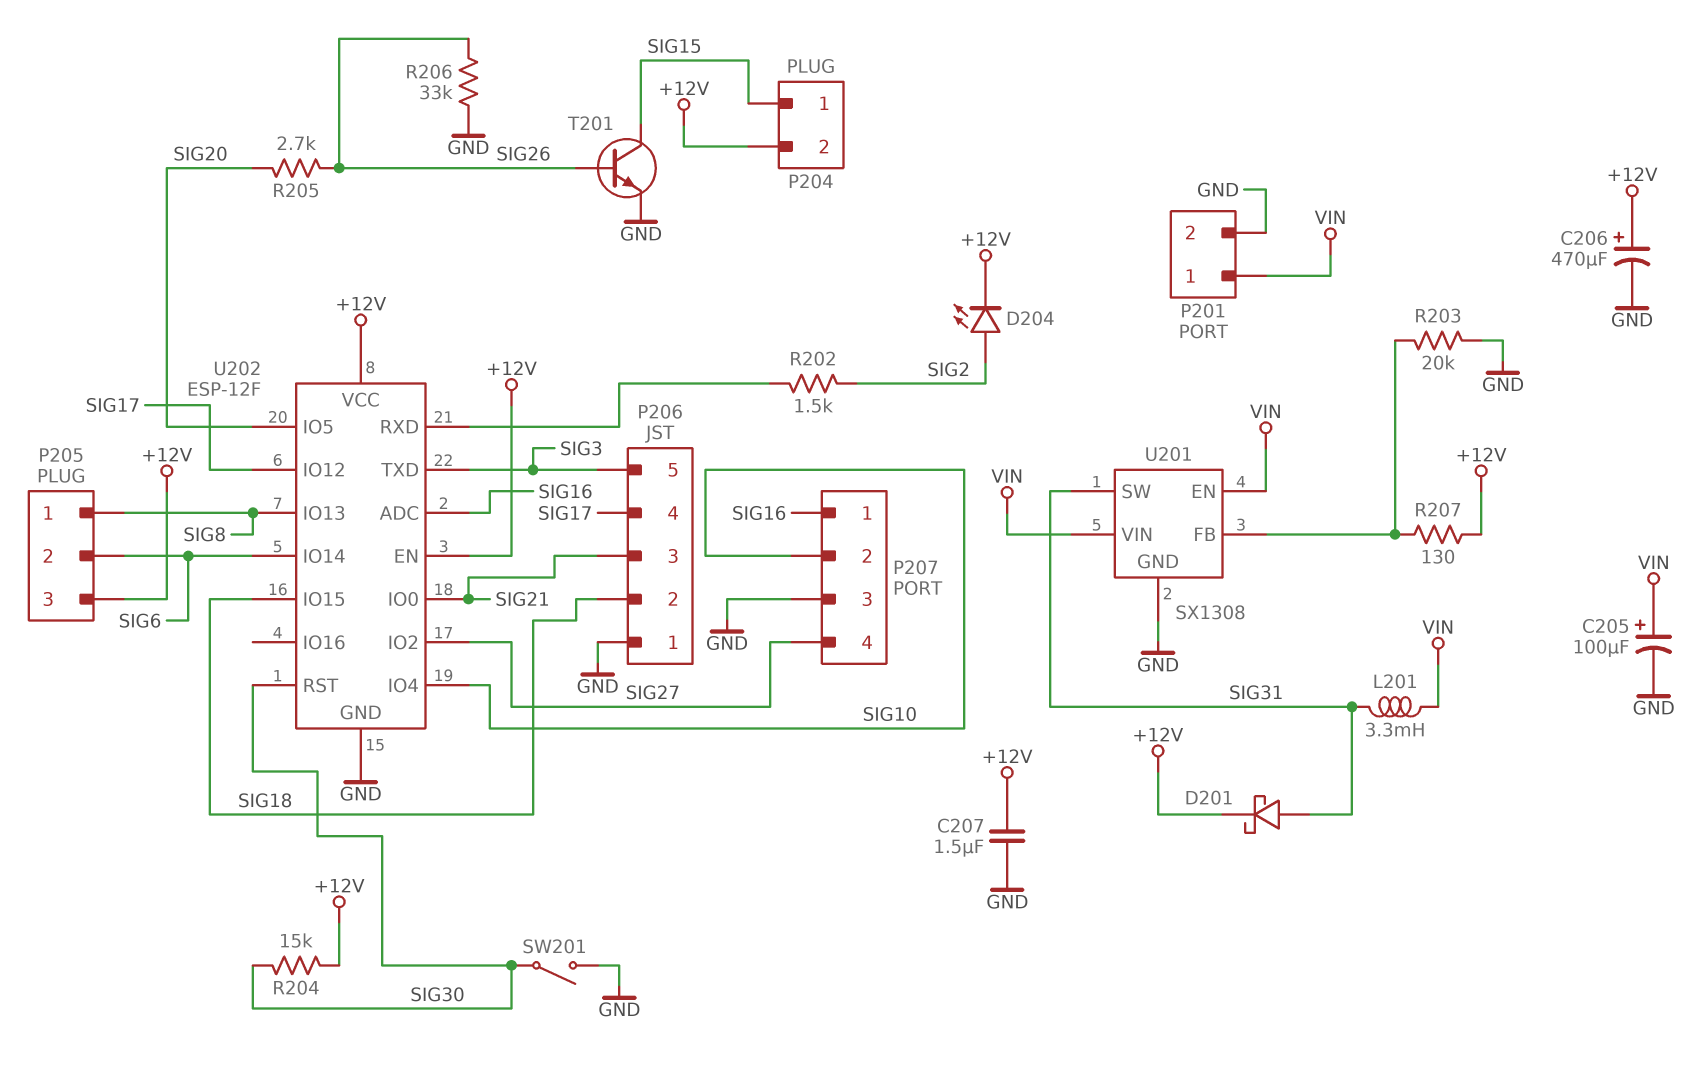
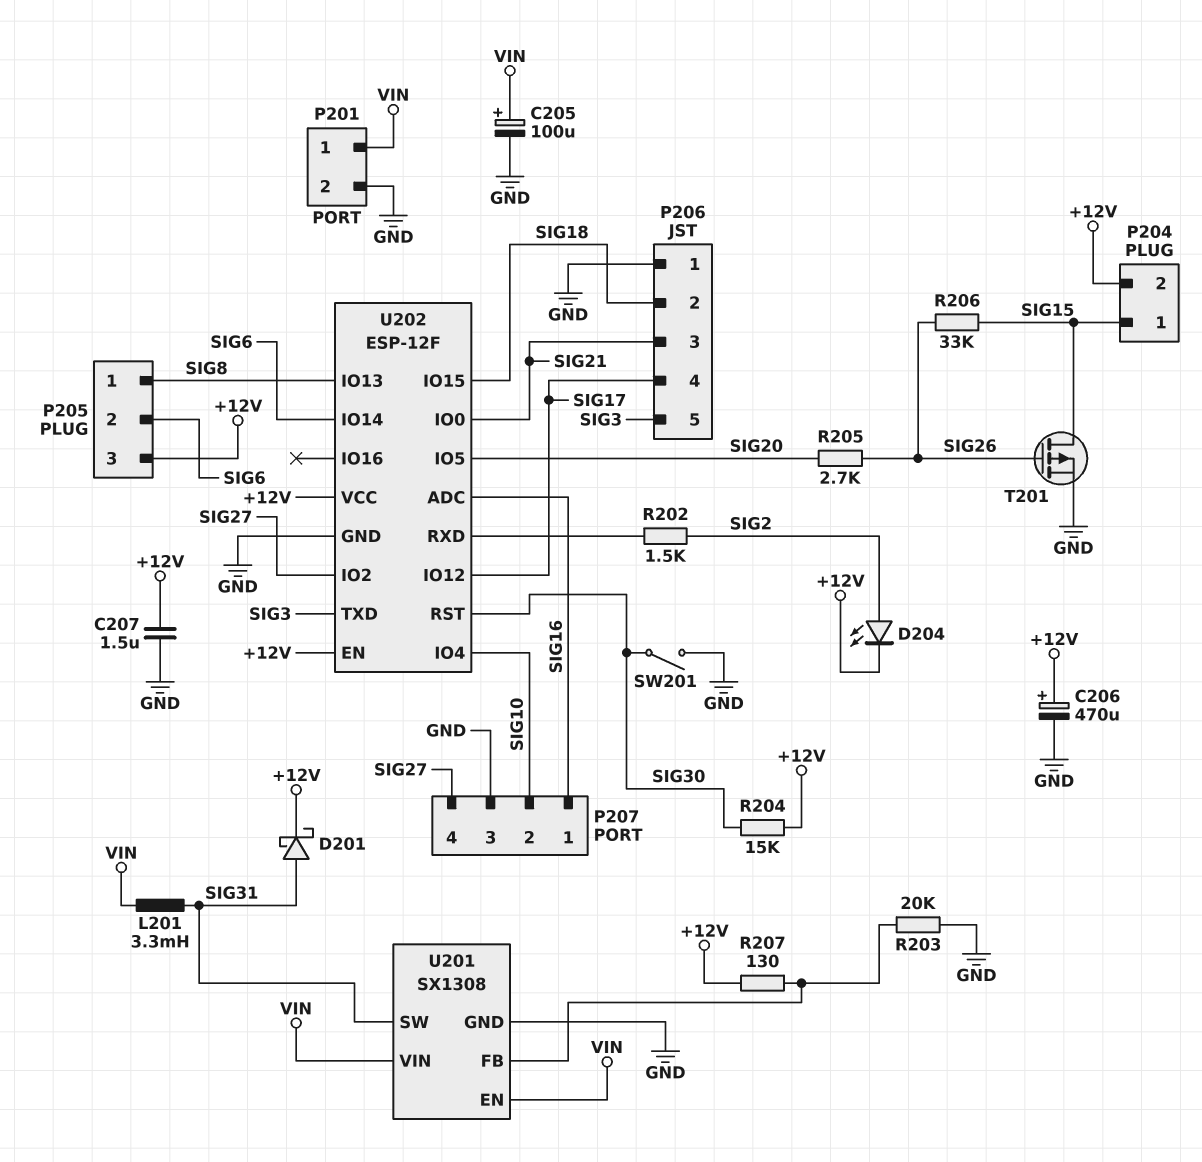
R206: 33k (GND, SIG26) -> 33k (SIG15, SIG26)
T201: NPN (B SIG26, C SIG15, E GND) -> PMOS (G SIG26, D SIG15, S GND)

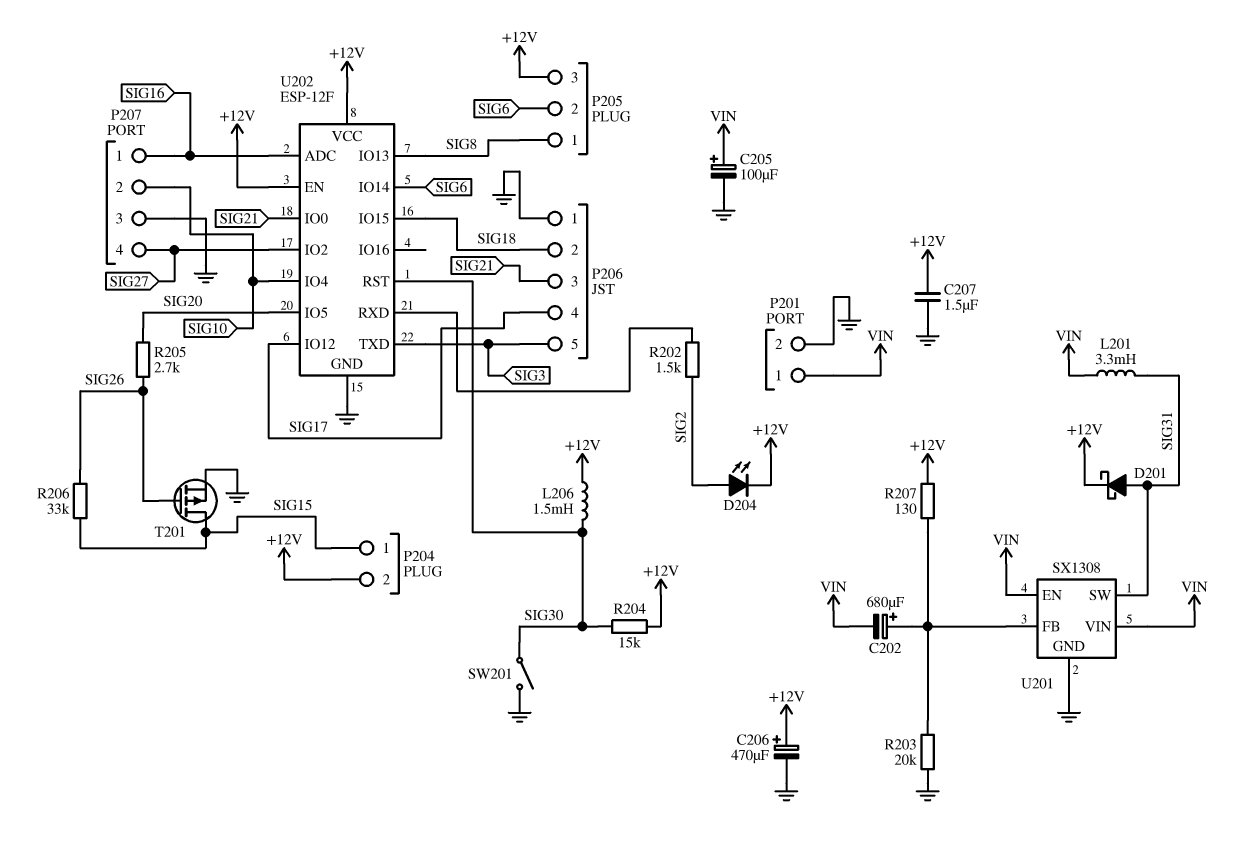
C202: none -> 680uF (plus U201/FB, minus VIN)
L206: none -> 1.5mH (+12V, SIG30)

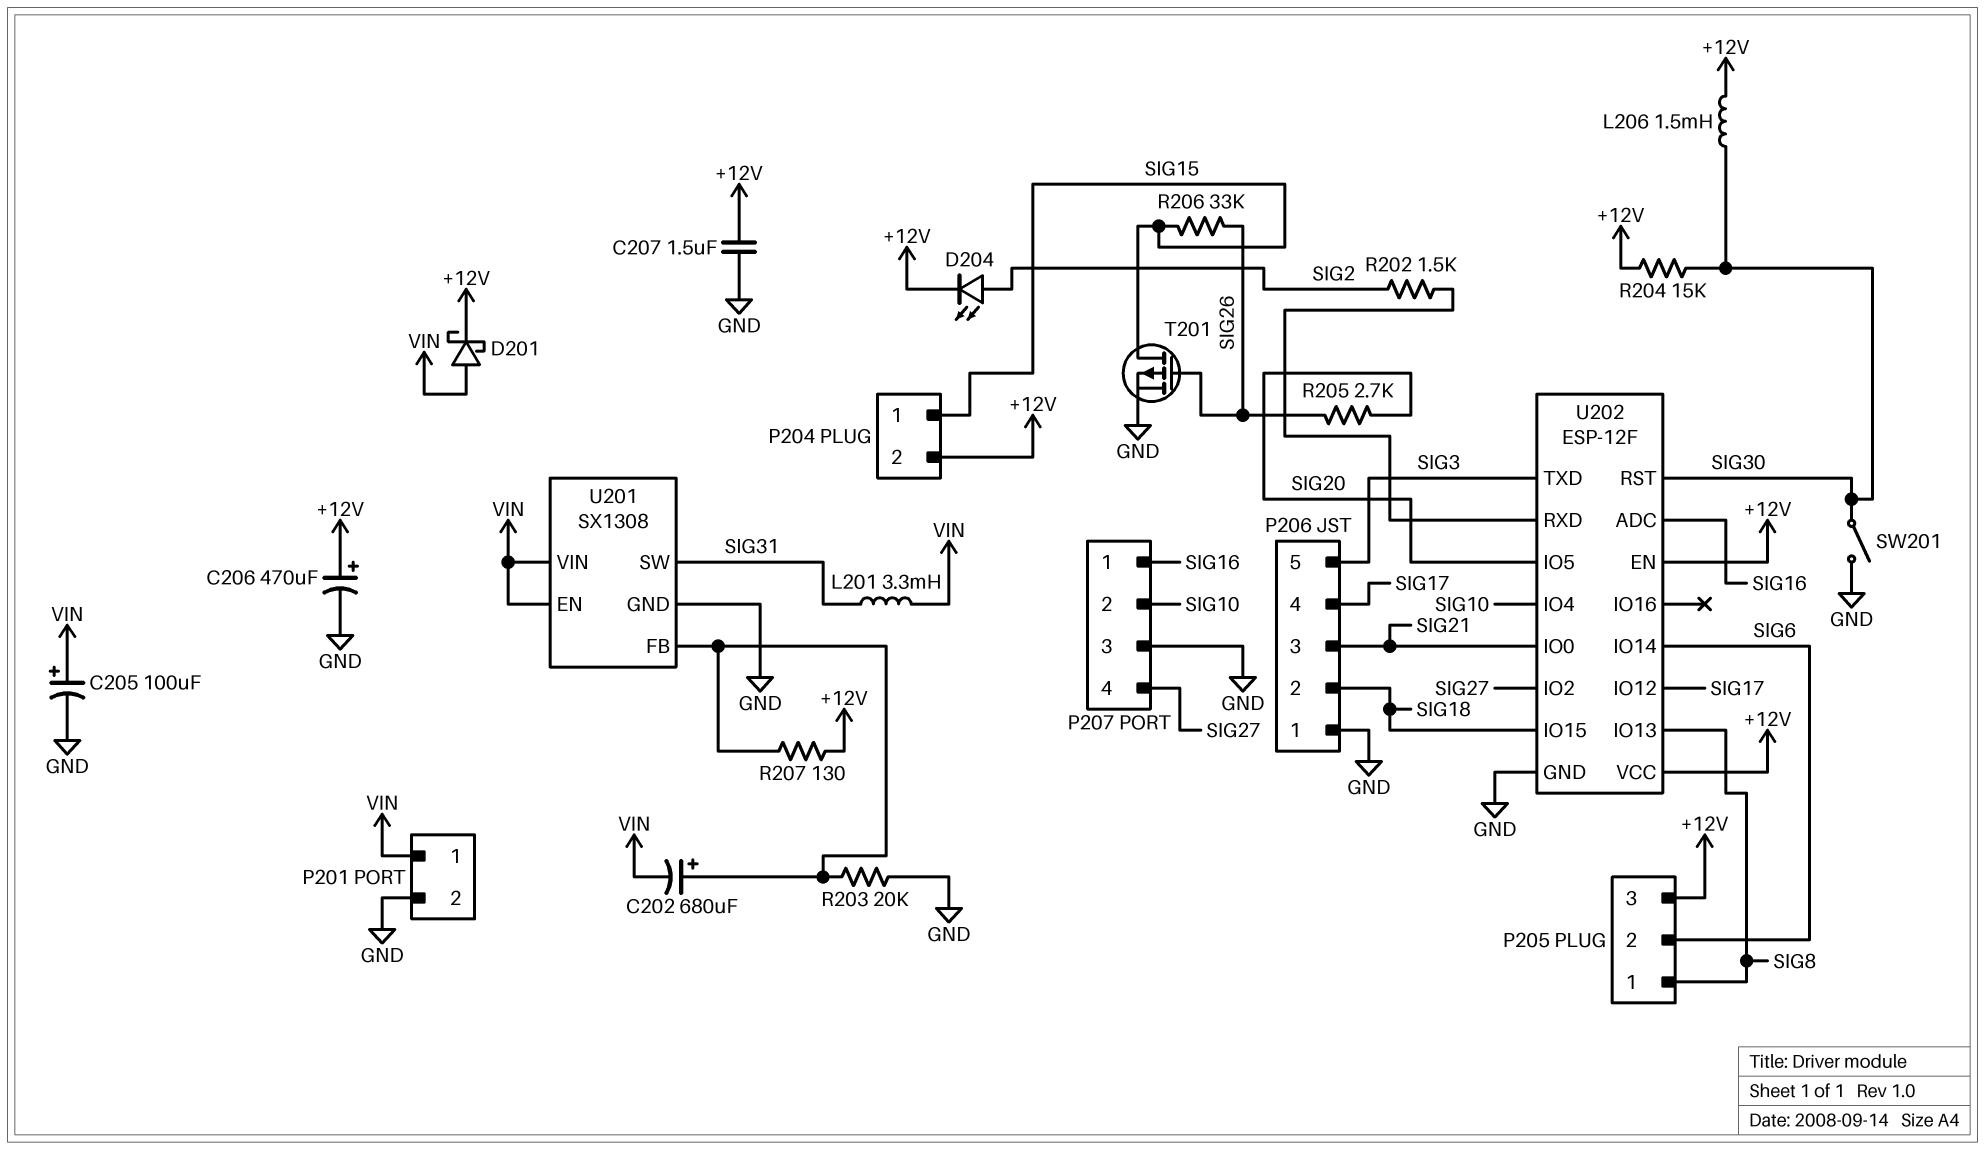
D201: schottky (A SIG31, K +12V) -> schottky (A VIN, K +12V)

